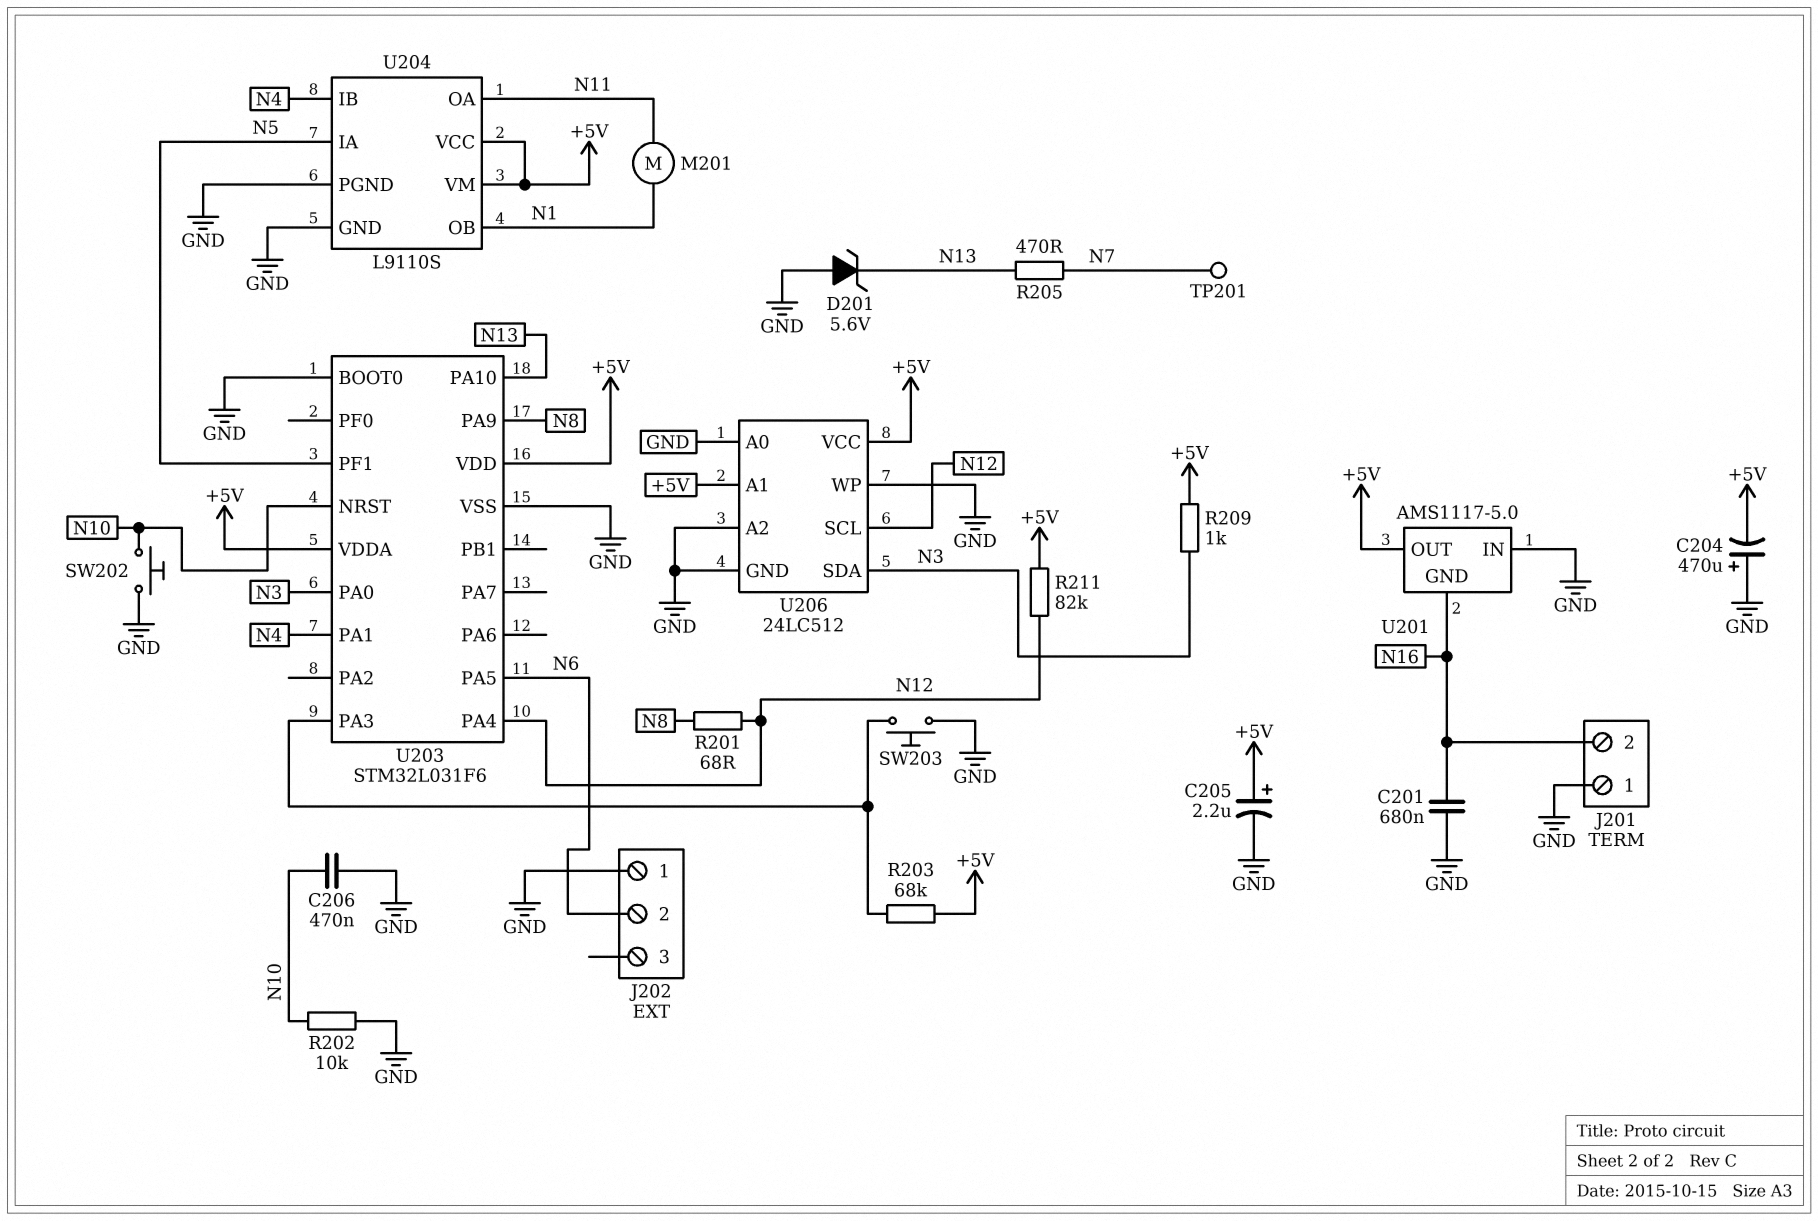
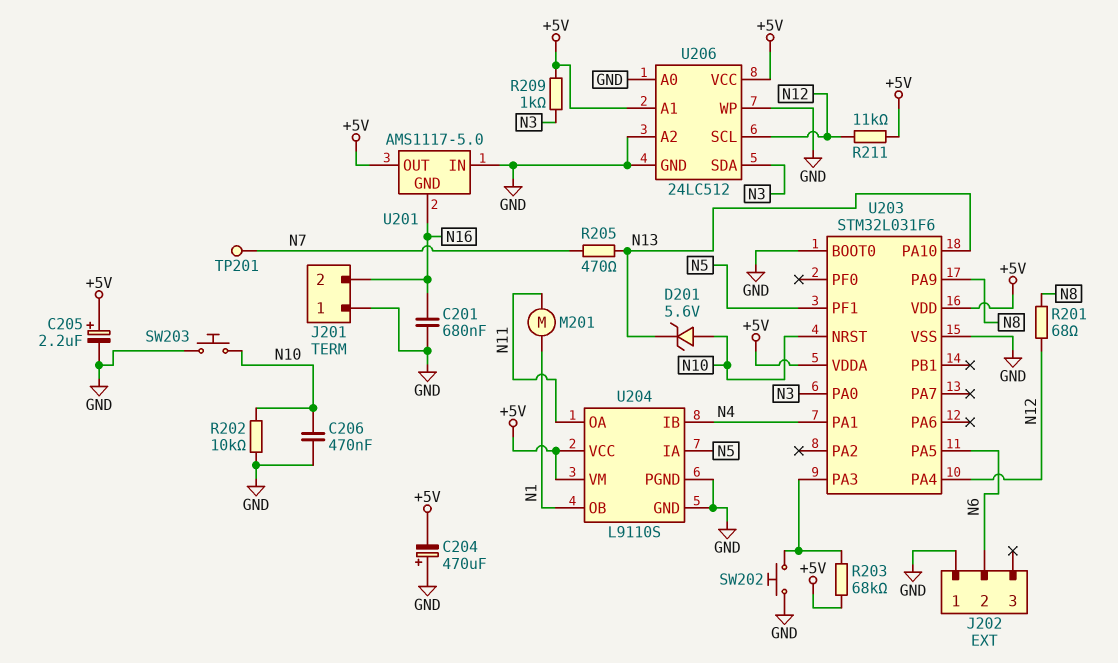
D201: zener 5.6V (A GND, K N13) -> zener 5.6V (A N10, K N13)
R211: 82k (+5V, N12) -> 11k (+5V, N12)
SW202: button (GND, N10) -> button (GND, U203/PA3)
SW203: button (GND, U203/PA3) -> button (GND, N10)

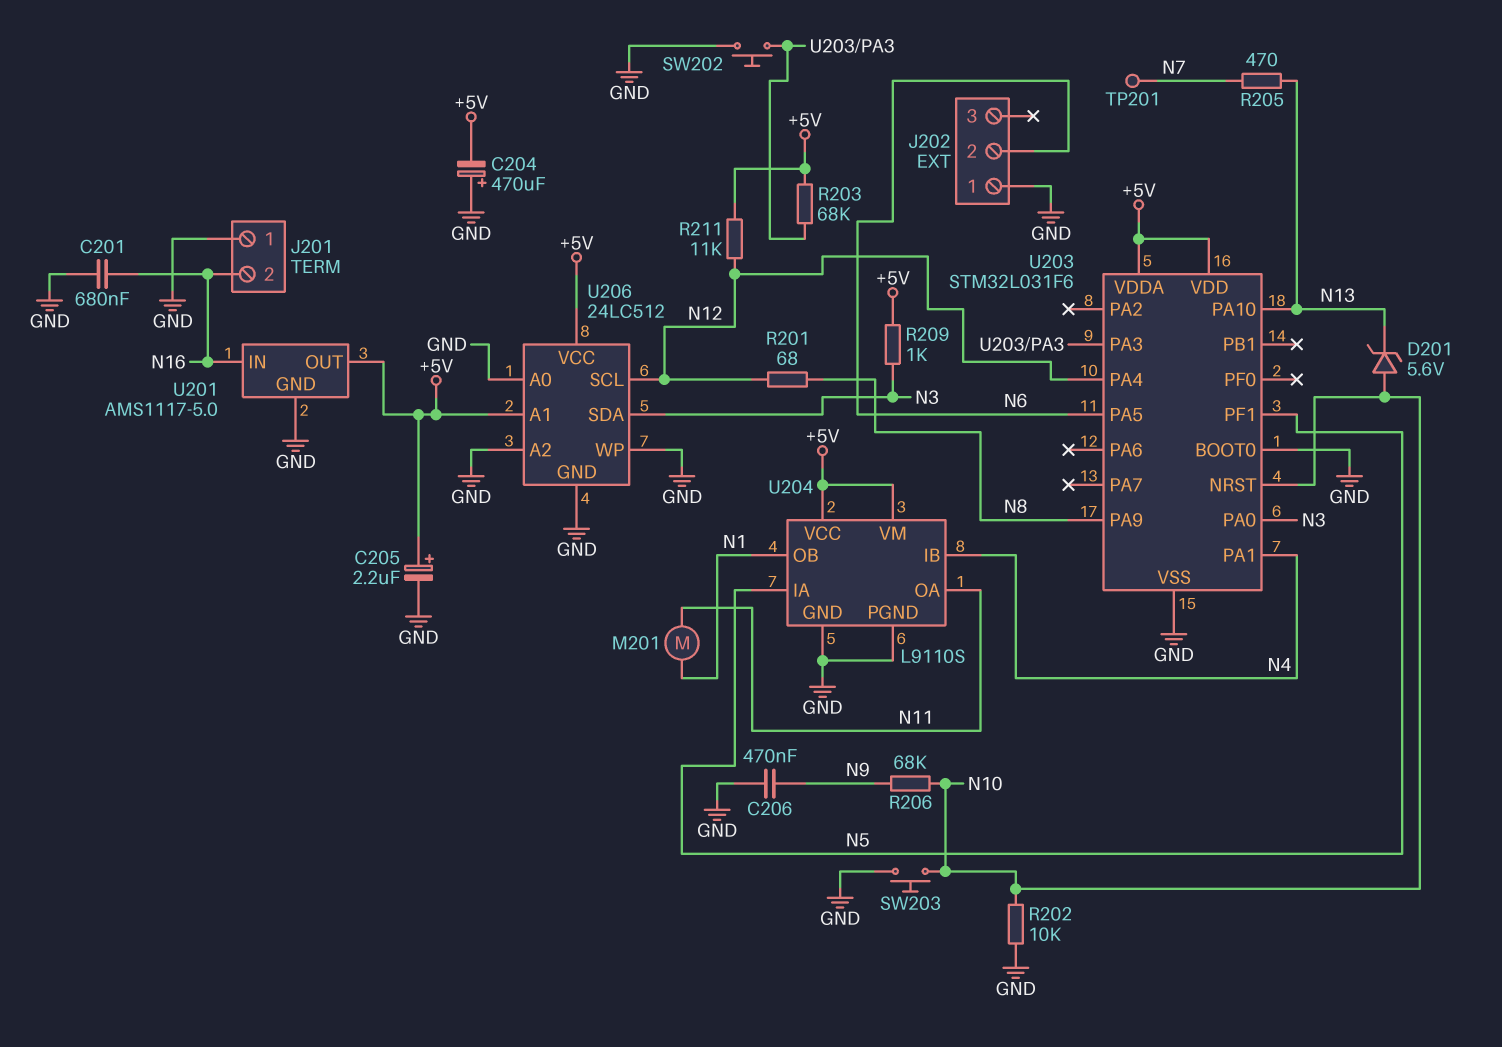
C206: 470nF (GND, N10) -> 470nF (GND, N9)
R206: none -> 68k (N9, N10)
U201 pin GND: N16 -> GND
U201 pin IN: GND -> N16

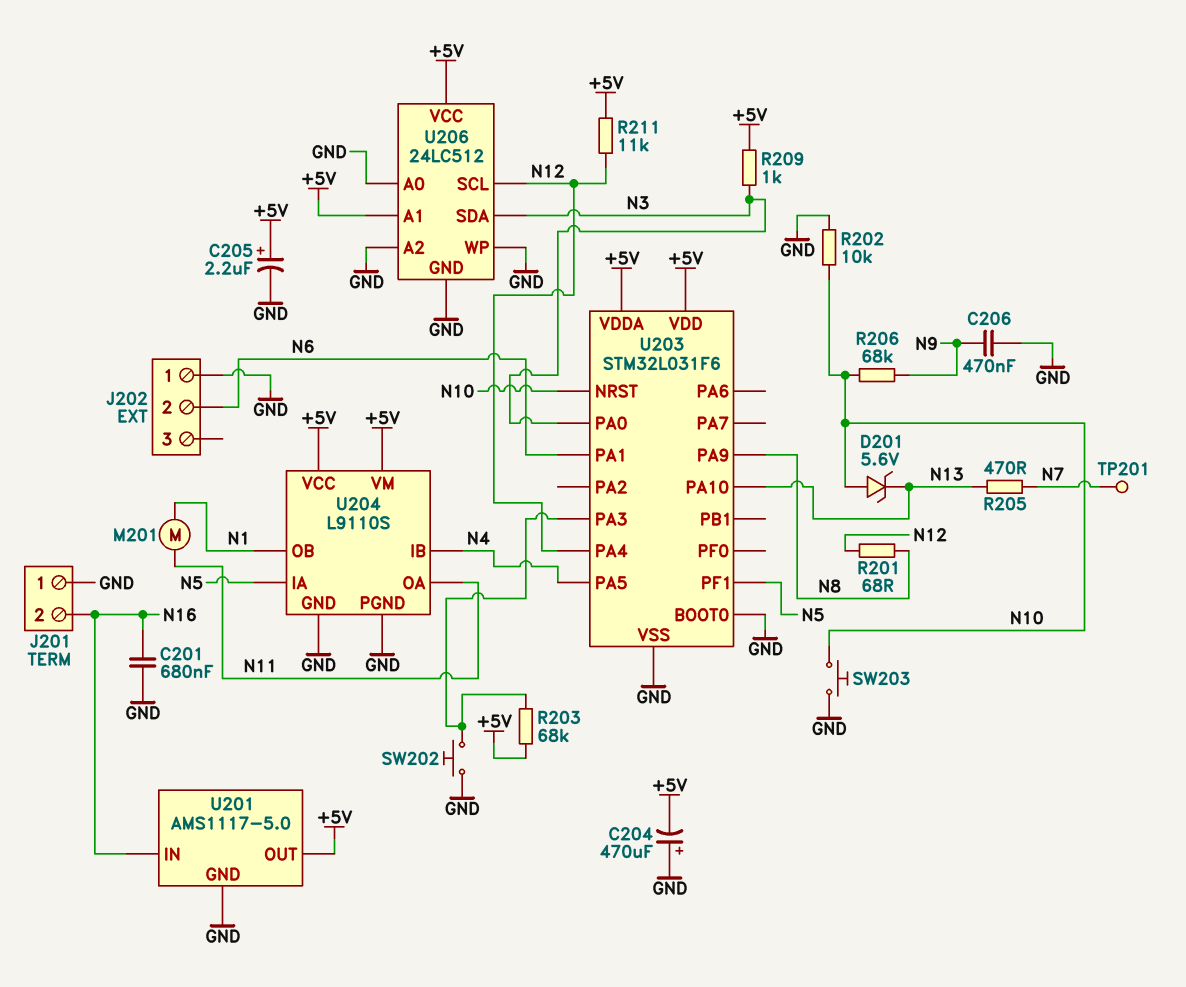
U203 pin PA1: N4 -> N6
U203 pin PA5: N6 -> N4

